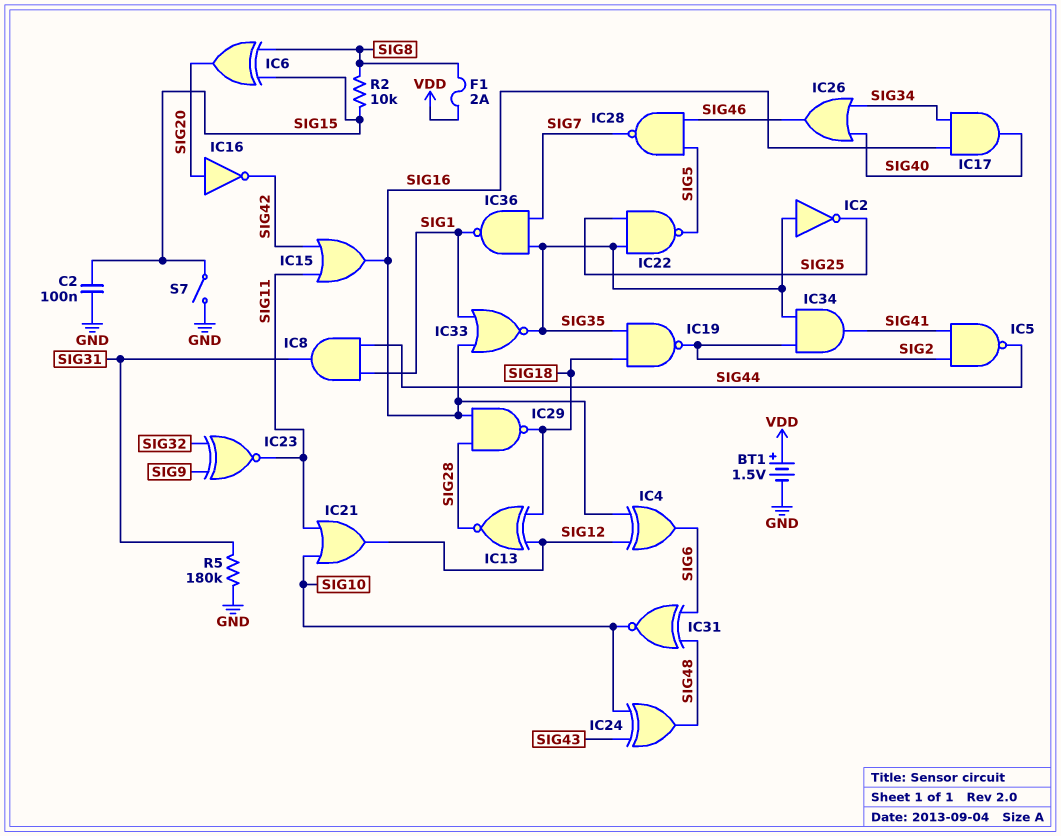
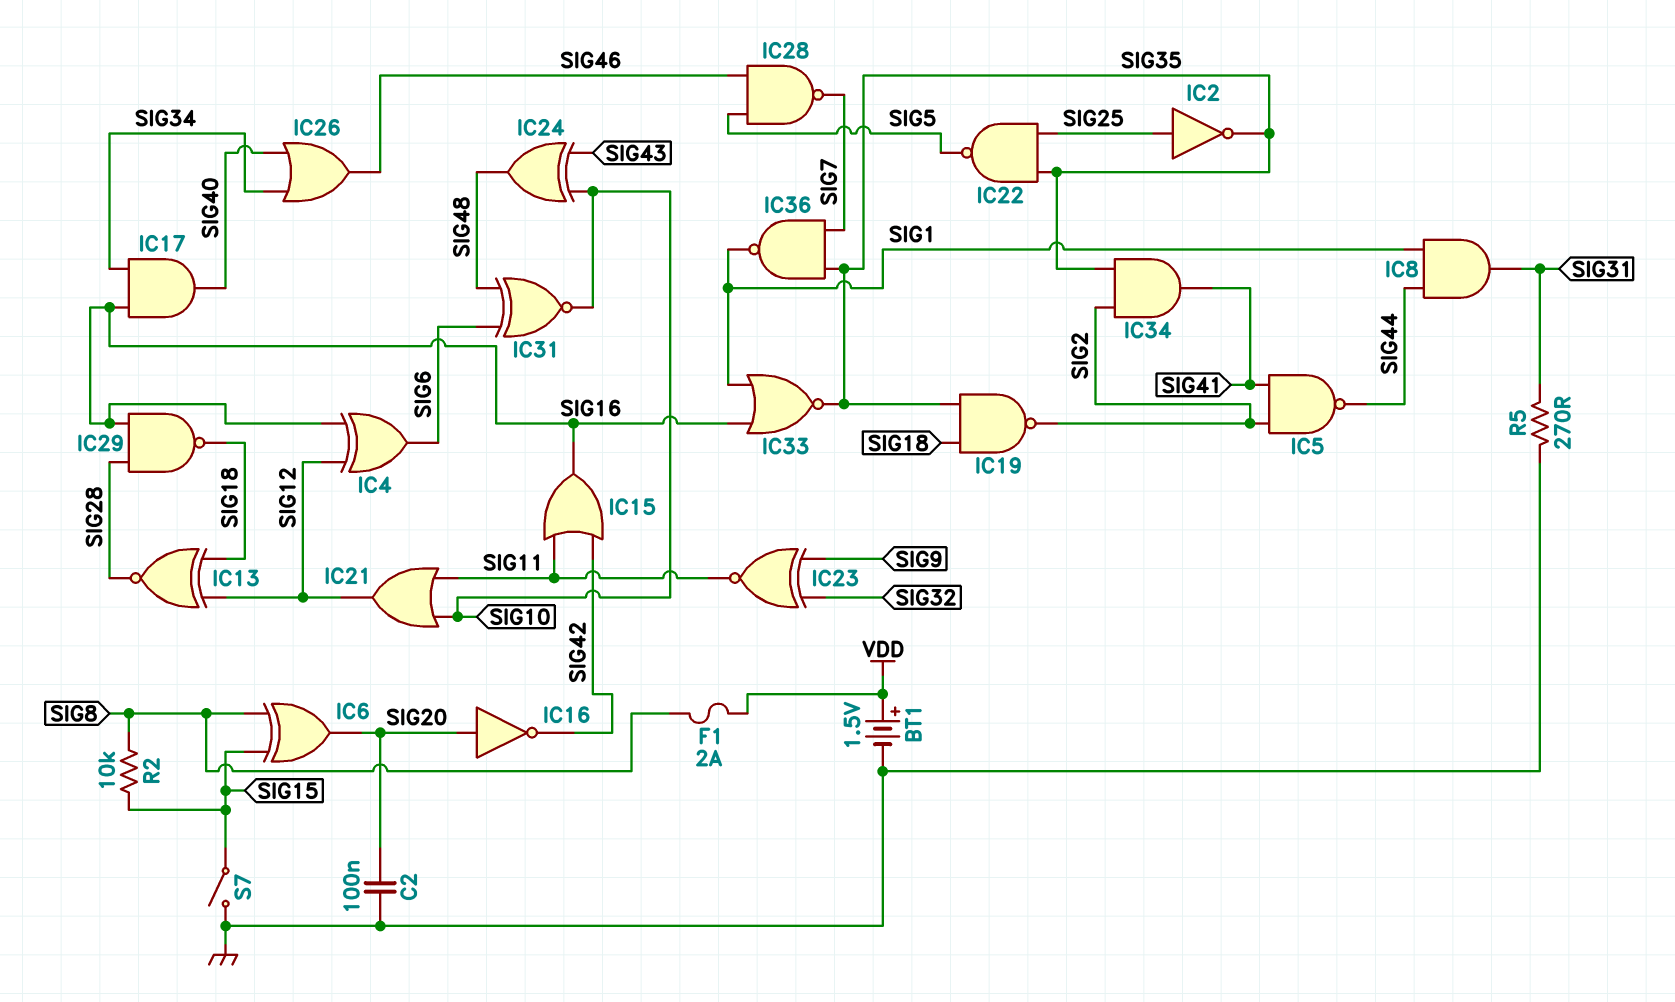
C2: 100nF (GND, SIG15) -> 100nF (GND, SIG20)
IC2: NOT (in SIG35, out SIG25) -> NOT (in SIG25, out SIG35)
R5: 180k (GND, SIG31) -> 270 (GND, SIG31)

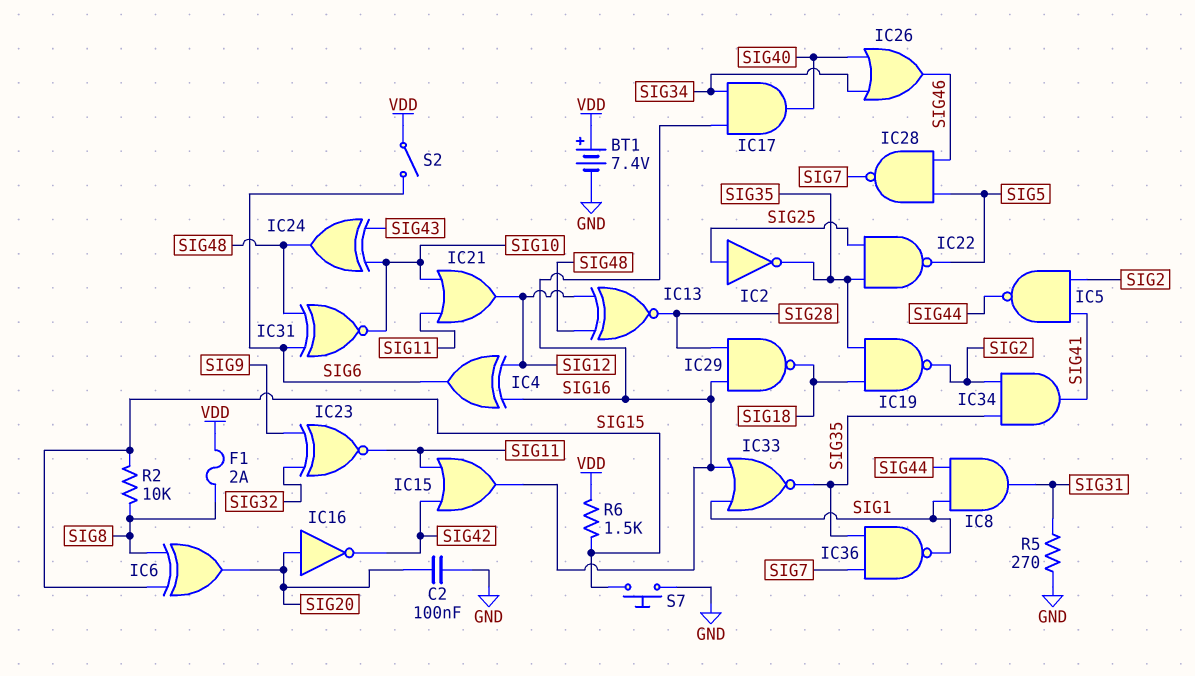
BT1: 1.5V (plus VDD, minus GND) -> 7.4V (plus VDD, minus GND)
IC13: XNOR (in SIG12, in SIG18, out SIG28) -> XNOR (in SIG12, in SIG48, out SIG28)
R6: none -> 1.5k (SIG15, VDD)
S2: none -> switch (SIG6, VDD)
S7: switch (GND, SIG15) -> button (GND, SIG15)

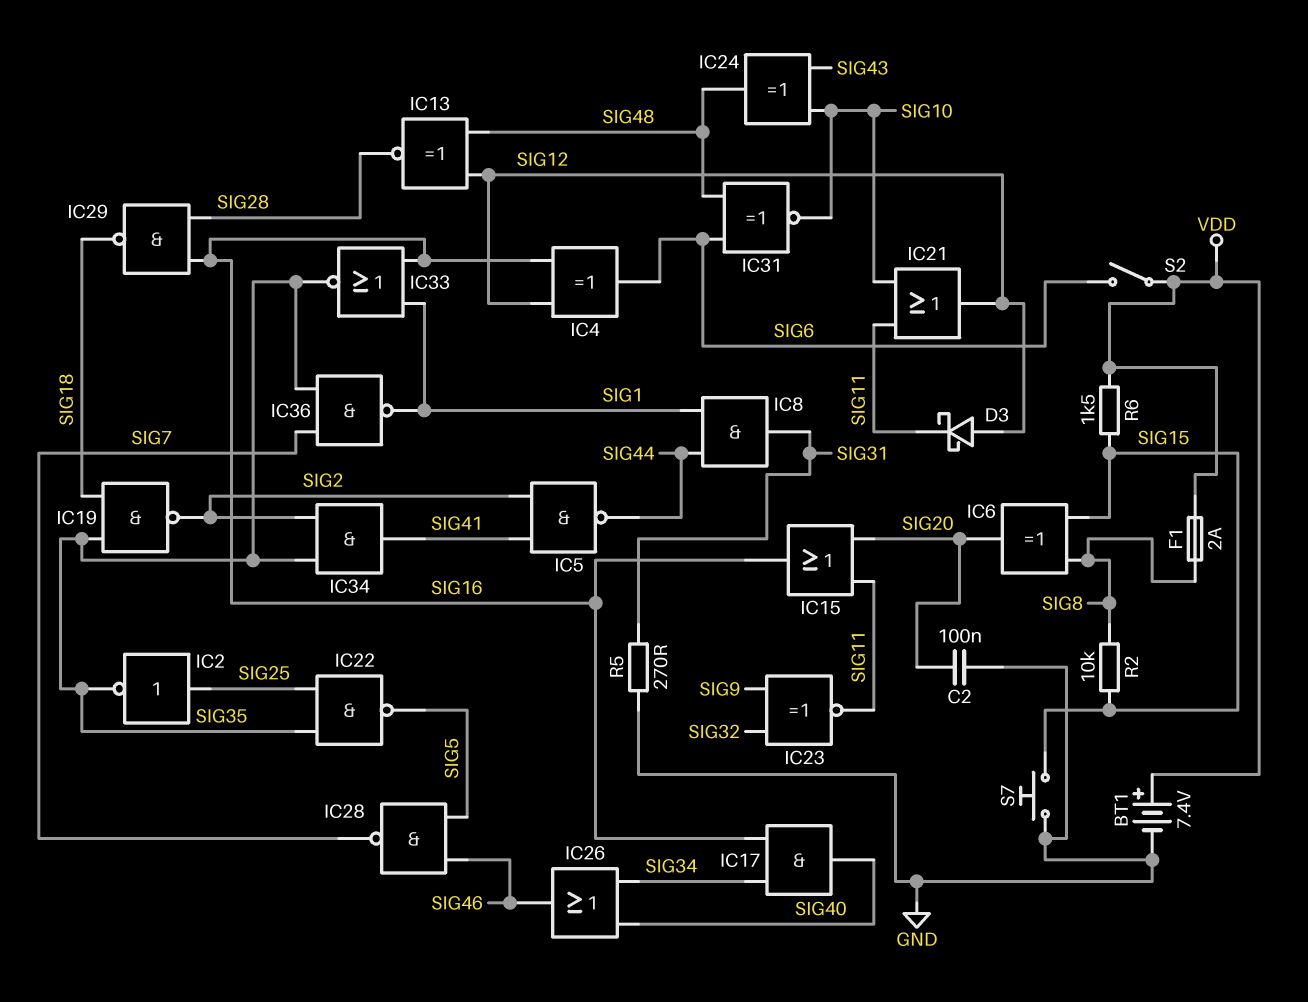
D3: none -> schottky (A SIG12, K SIG11)
IC15: OR (in SIG11, in SIG42, out SIG16) -> OR (in SIG11, in SIG20, out SIG16)
IC16: NOT (in SIG20, out SIG42) -> none

